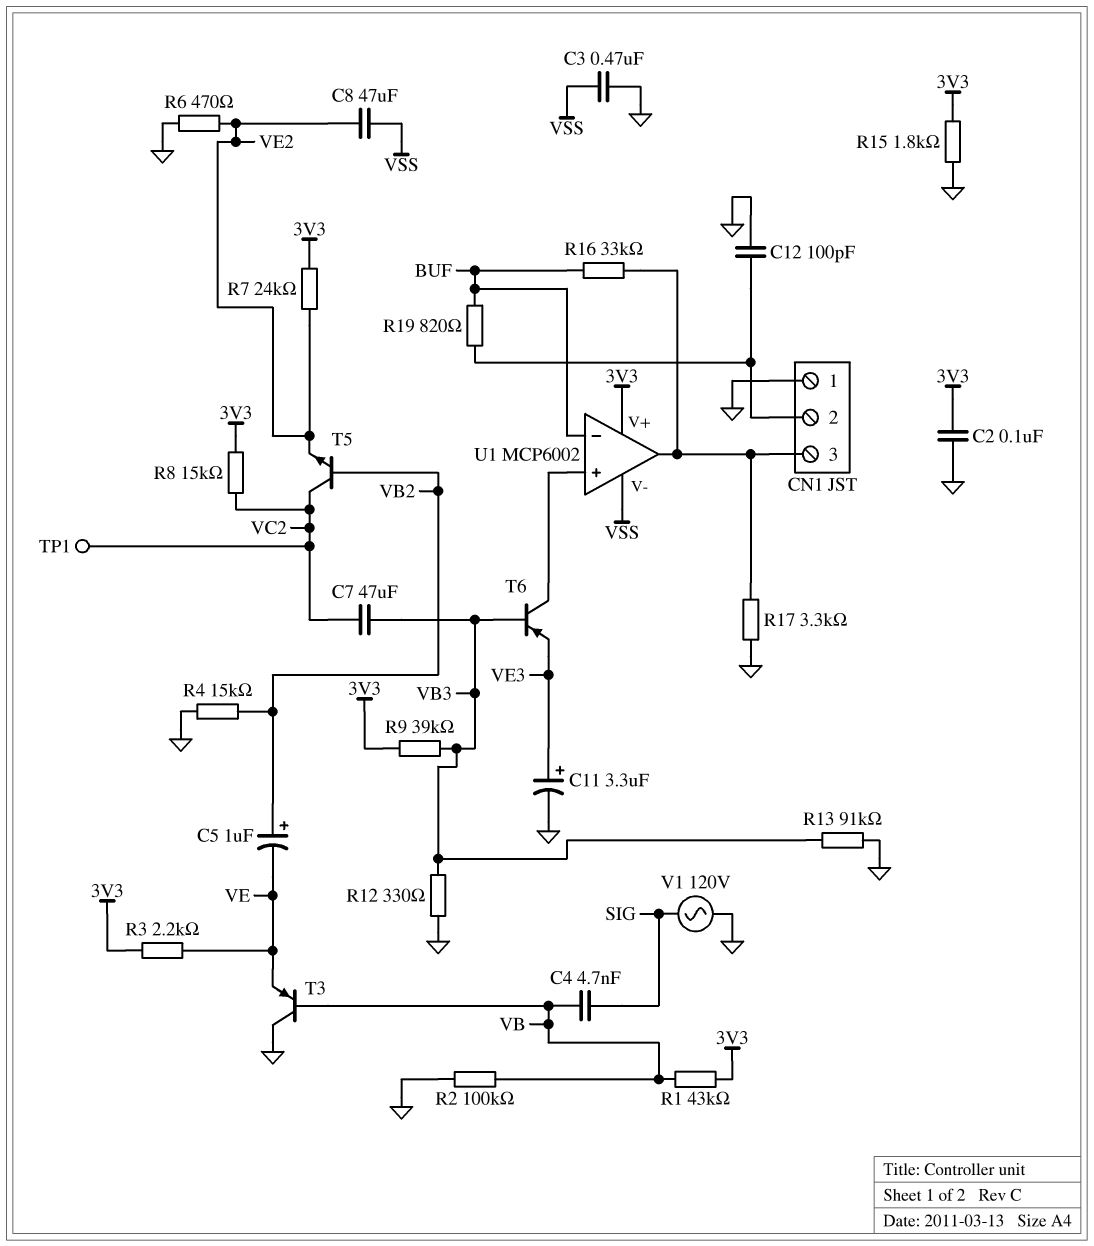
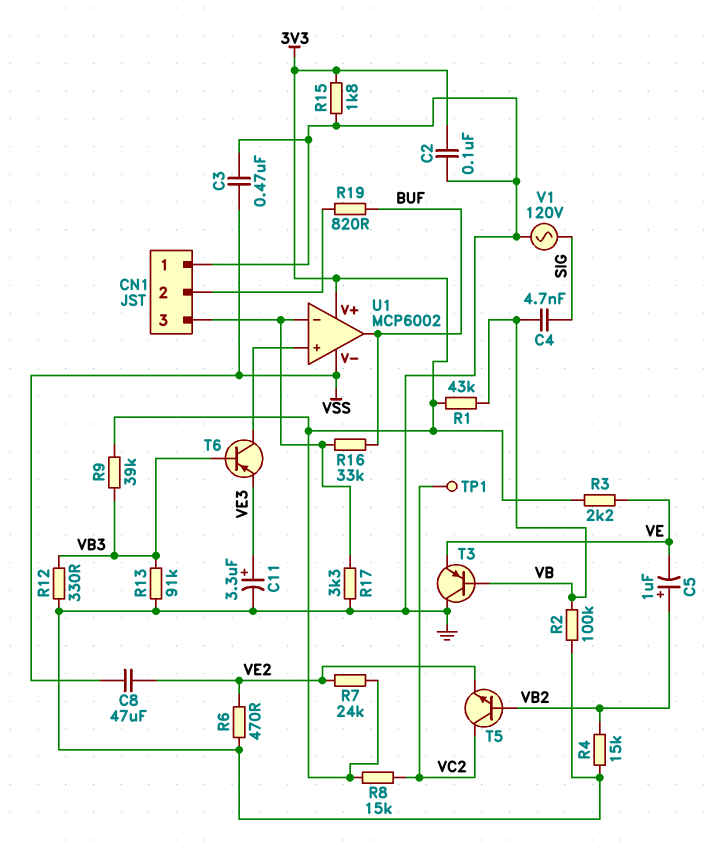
C7: 47uF (VB3, VC2) -> none
C12: 100pF (CN1/2, GND) -> none
U1 pin in-: BUF -> CN1/3
U1 pin out: CN1/3 -> BUF

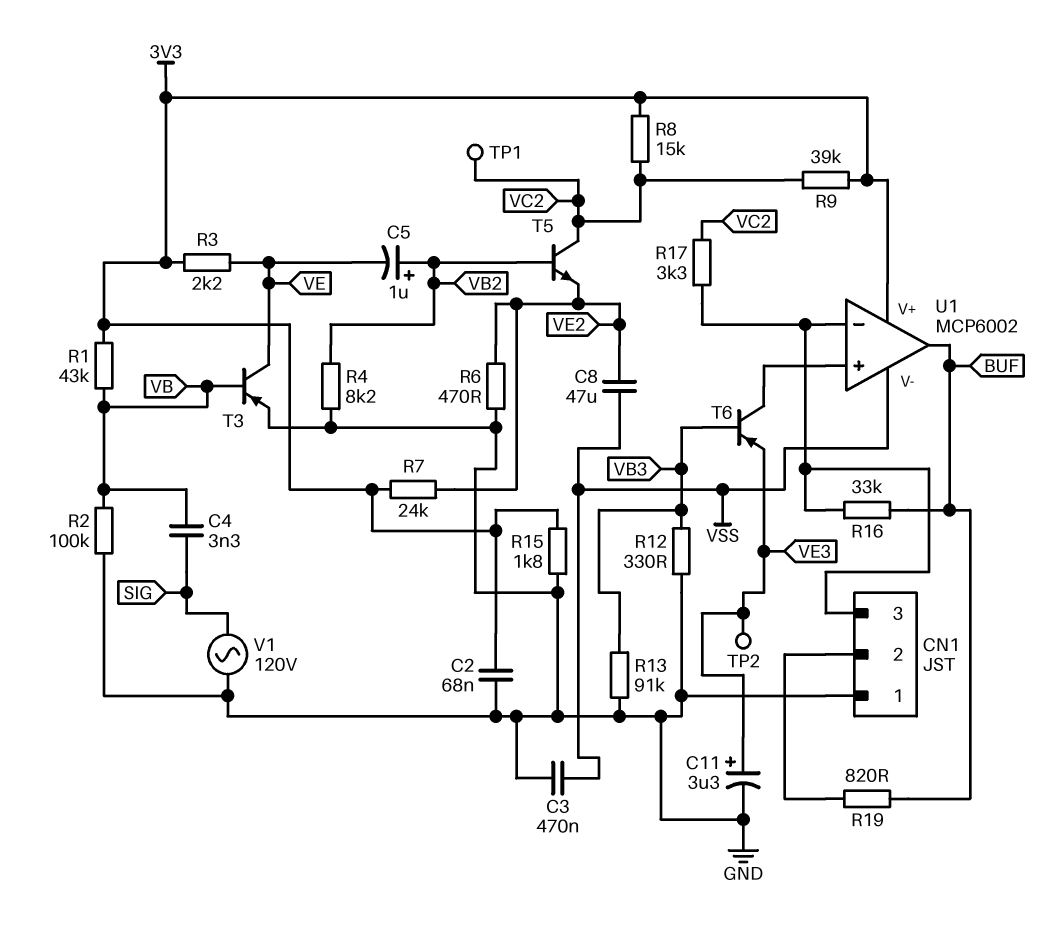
C2: 100nF (3V3, GND) -> 68nF (3V3, GND)
C4: 4.7nF (SIG, VB) -> 3.3nF (SIG, VB)
R4: 15k (GND, VB2) -> 8.2k (GND, VB2)
R9: 39k (3V3, VB3) -> 39k (3V3, VC2)
R17: 3.3k (CN1/3, GND) -> 3.3k (CN1/3, VC2)
T3: PNP (B VB, C GND, E VE) -> PNP (B VB, C VE, E GND)
TP2: none -> test point (VE3)

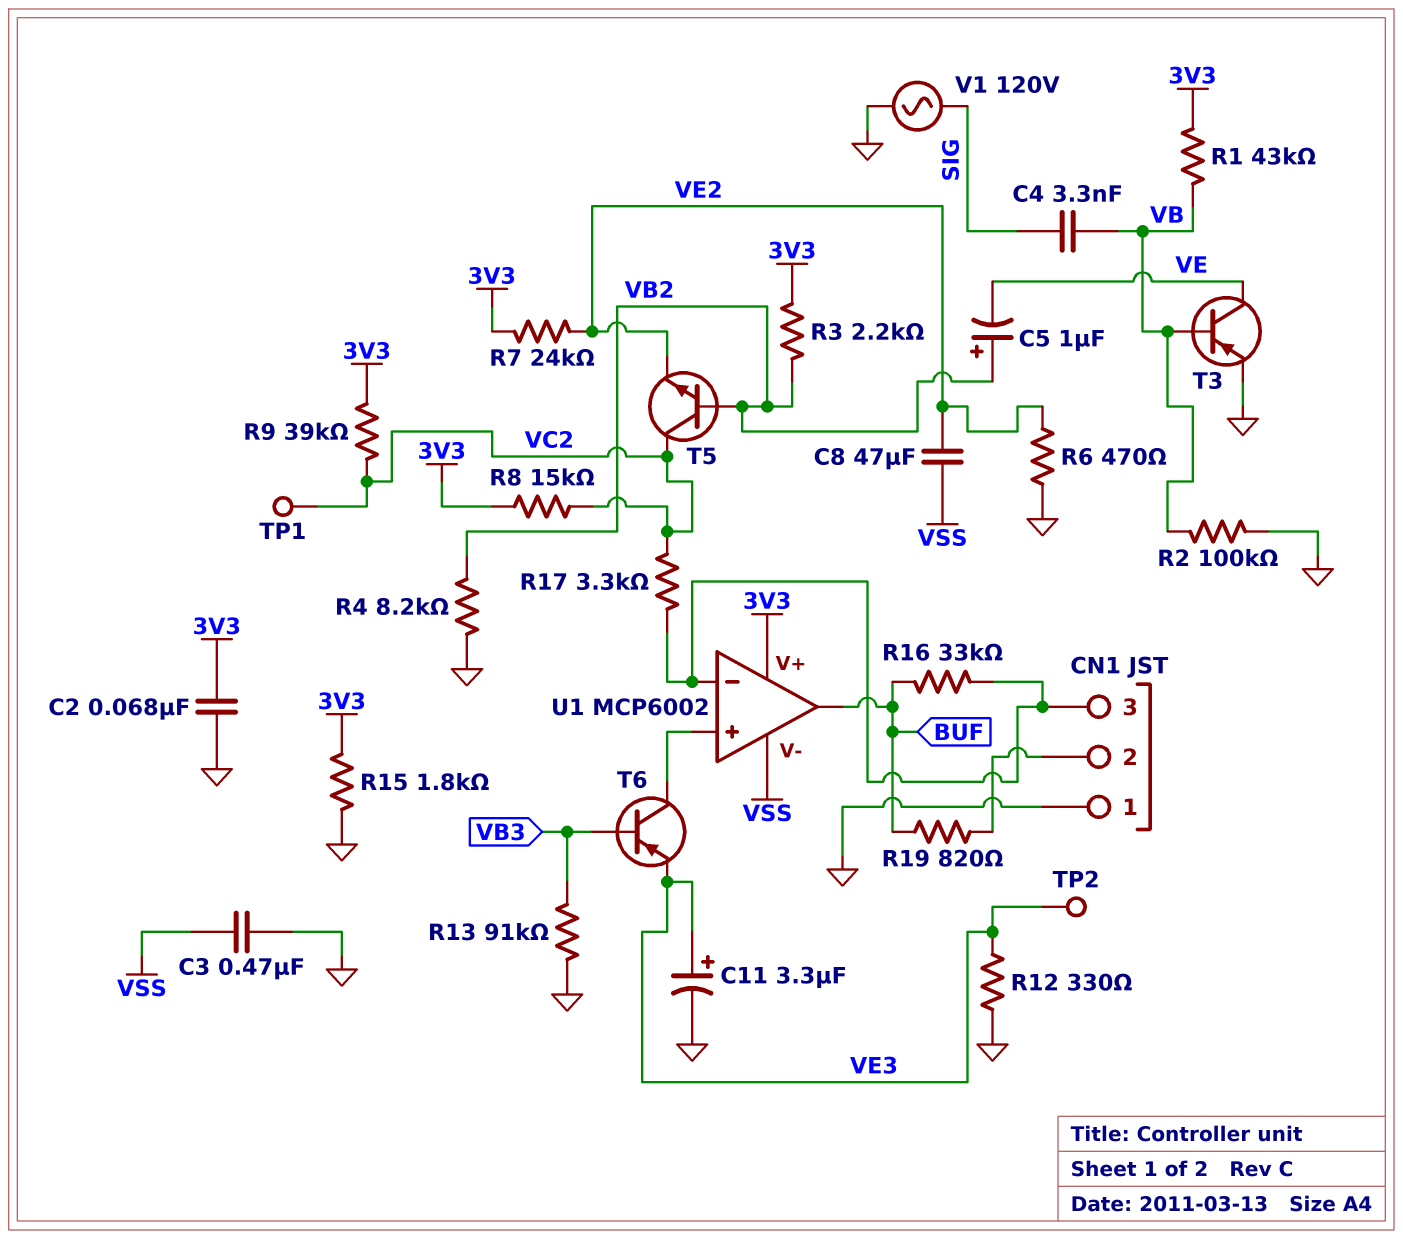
R3: 2.2k (3V3, VE) -> 2.2k (3V3, VB2)
R12: 330 (GND, VB3) -> 330 (GND, VE3)

